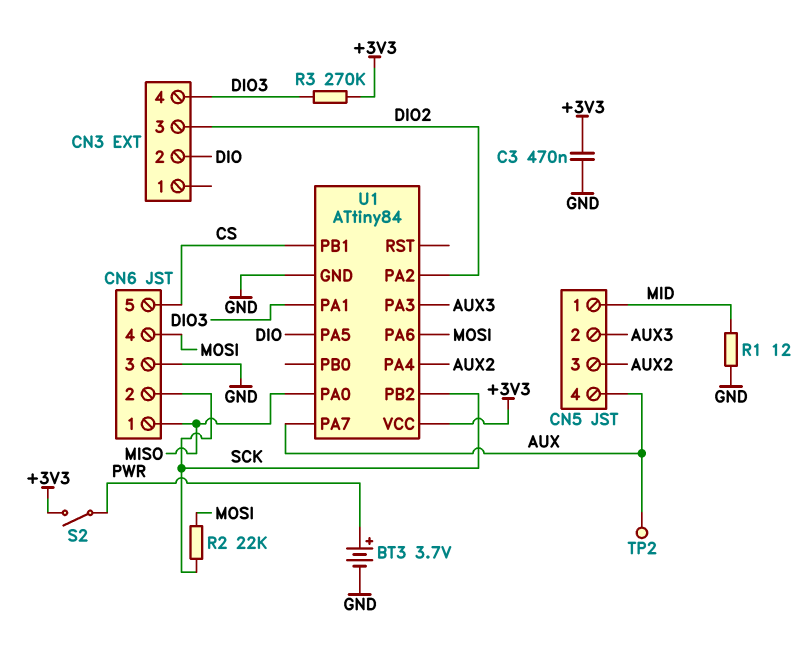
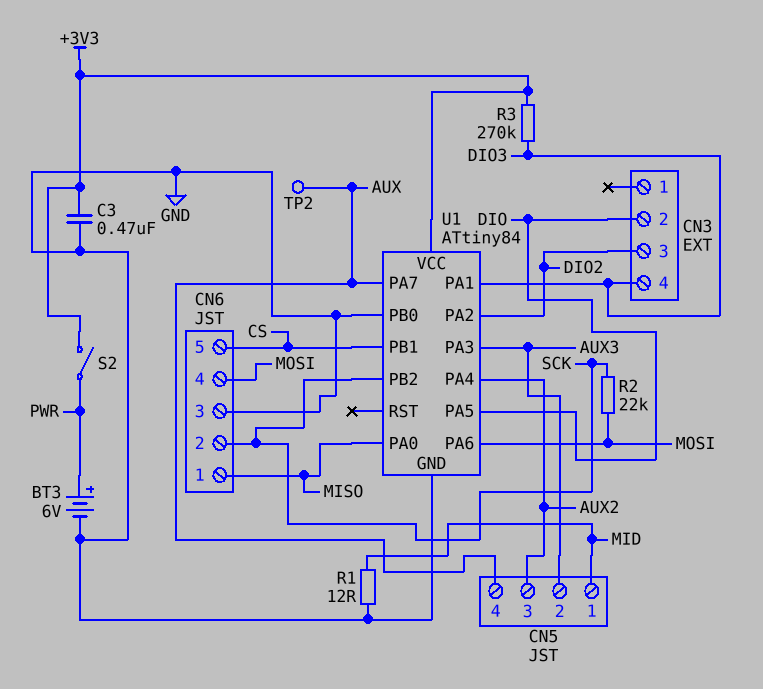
BT3: 3.7V (plus PWR, minus GND) -> 6V (plus PWR, minus GND)
U1 pin PB0: none -> GND

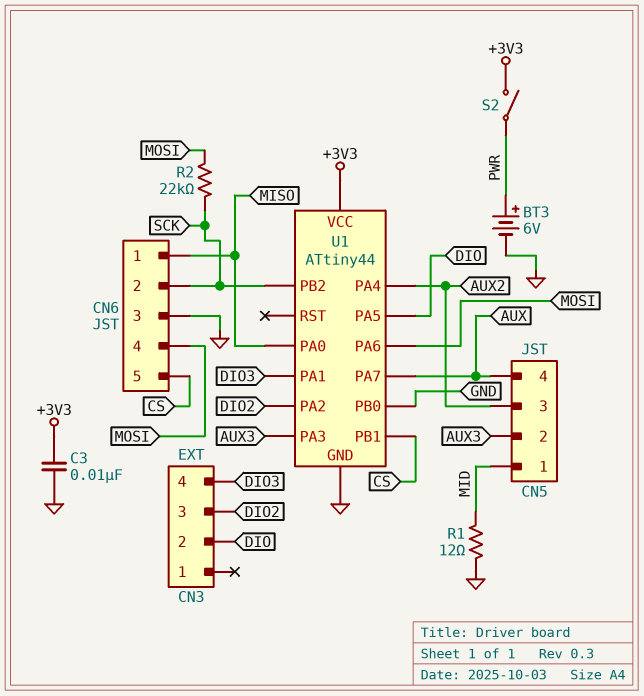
C3: 470nF (+3V3, GND) -> 10nF (+3V3, GND)
R3: 270k (+3V3, DIO3) -> none
TP2: test point (AUX) -> none
U1: ATtiny84 -> ATtiny44

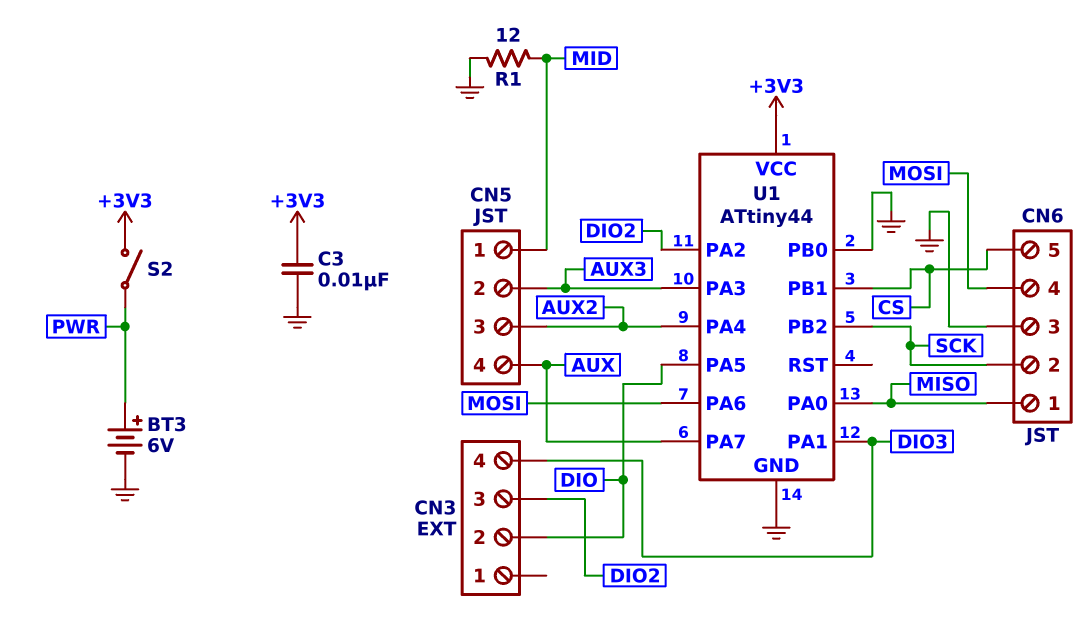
R2: 22k (MOSI, SCK) -> none

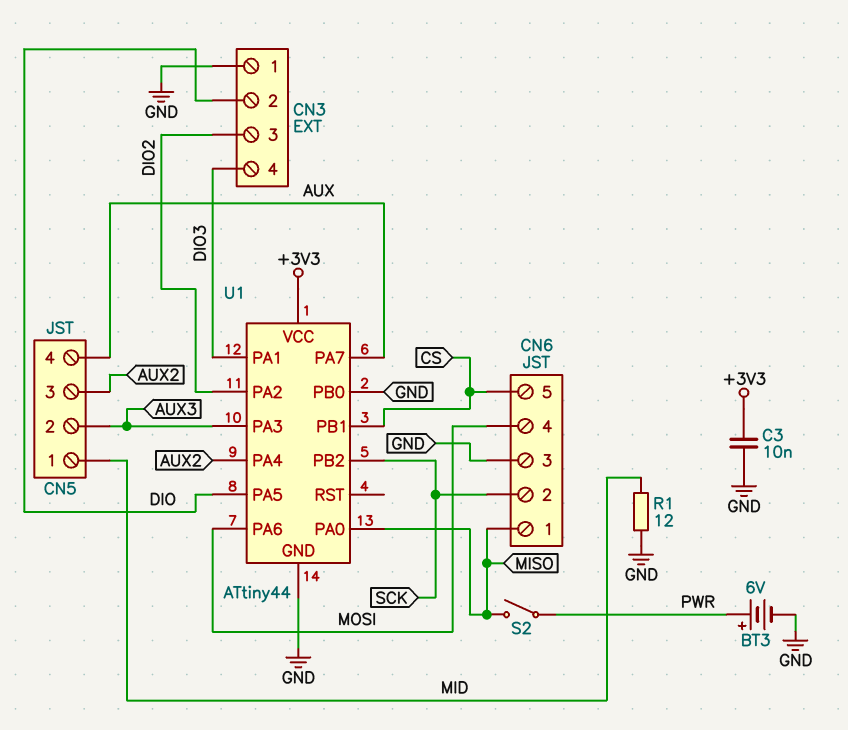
CN3 pin 1: none -> GND
S2: switch (+3V3, PWR) -> switch (MISO, PWR)

